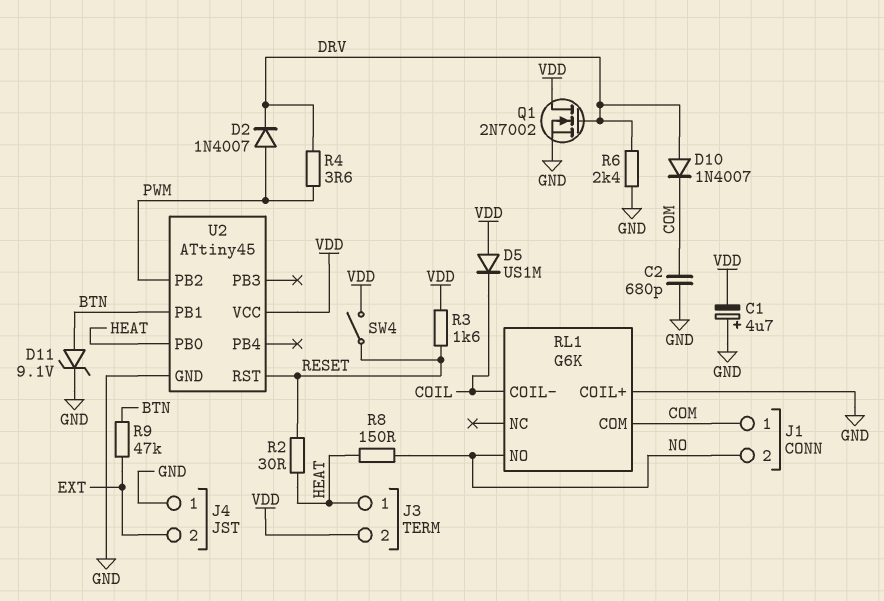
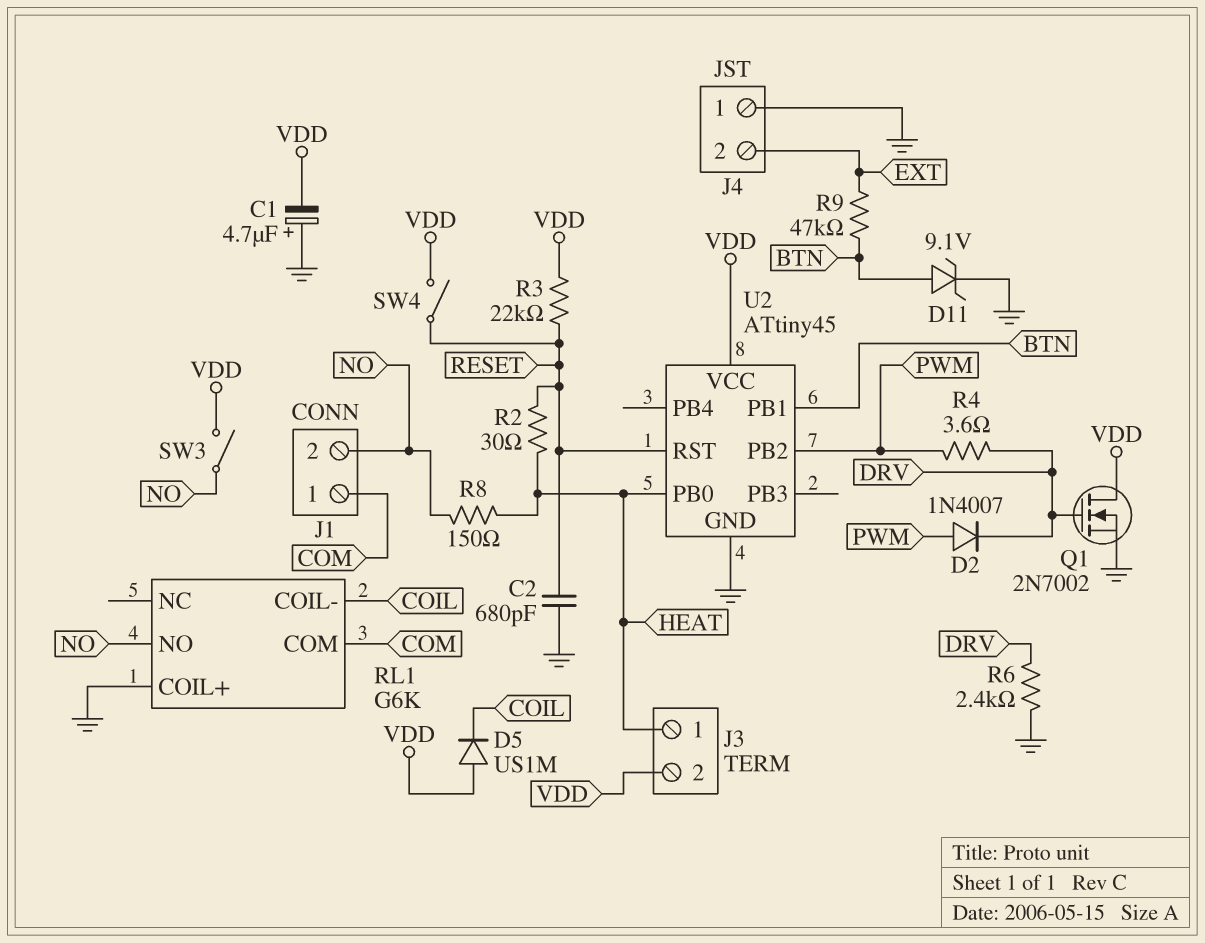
C2: 680pF (COM, GND) -> 680pF (GND, RESET)
D10: diode 1N4007 (A DRV, K COM) -> none
R3: 1.6k (RESET, VDD) -> 22k (RESET, VDD)
SW3: none -> switch (NO, VDD)

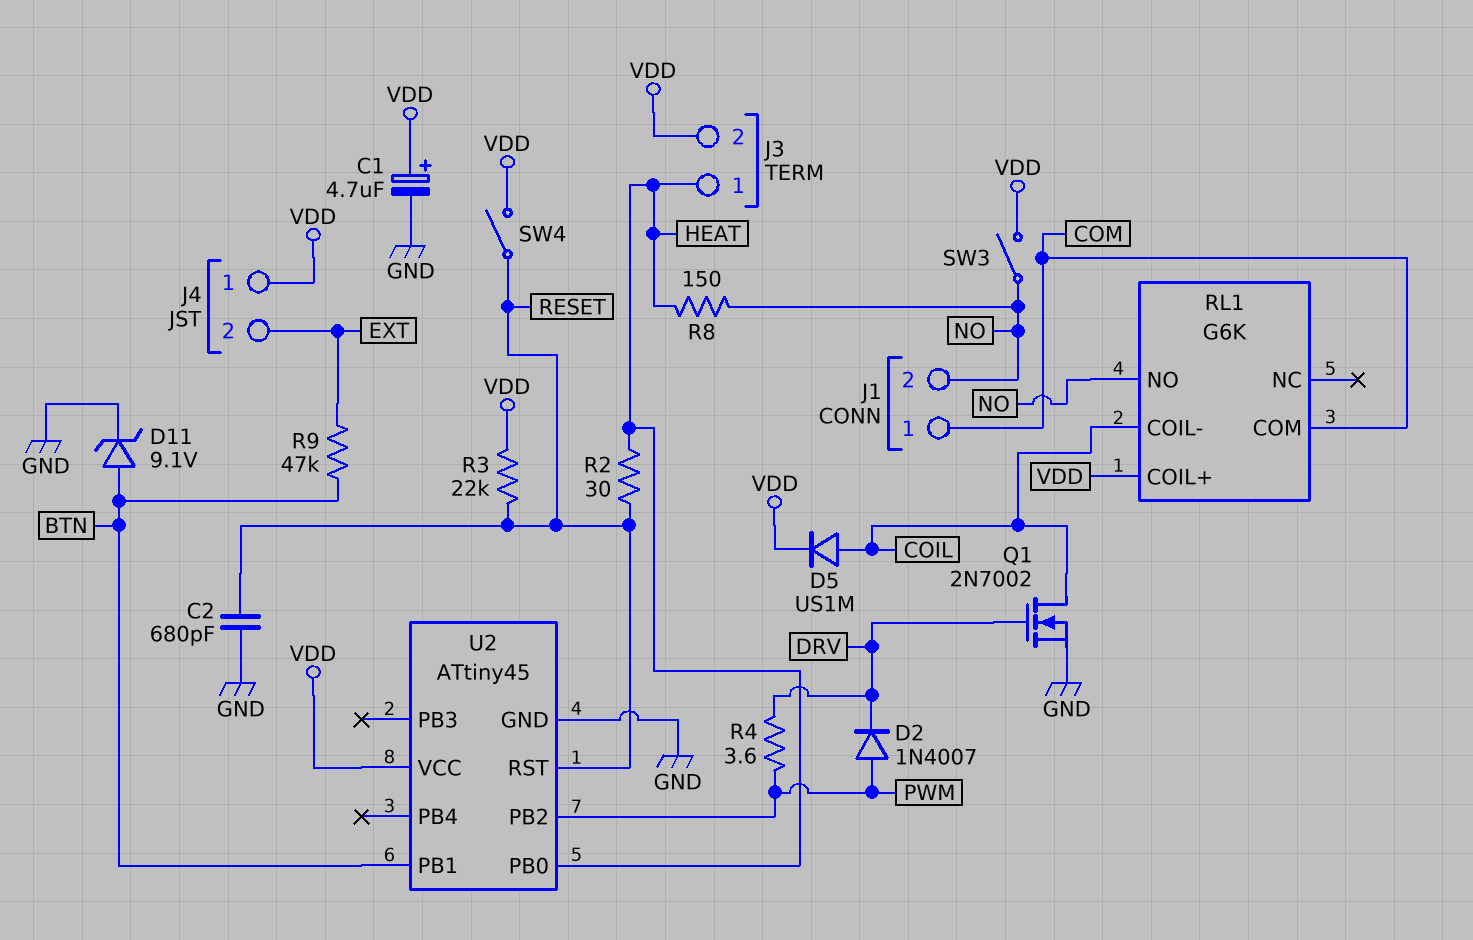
C1: 4.7uF (plus GND, minus VDD) -> 4.7uF (plus VDD, minus GND)
D5: diode US1M (A VDD, K COIL) -> diode US1M (A COIL, K VDD)
J4 pin 1: GND -> VDD
Q1: NMOS 2N7002 (G DRV, D VDD, S GND) -> NMOS 2N7002 (G DRV, D COIL, S GND)
R6: 2.4k (DRV, GND) -> none
RL1 pin COIL+: GND -> VDD

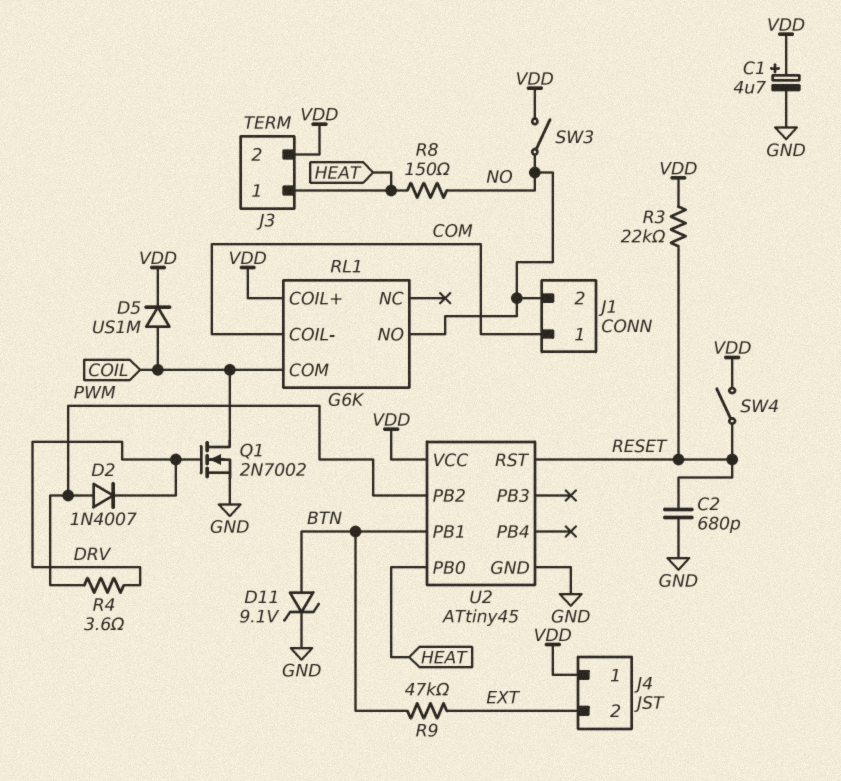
R2: 30 (HEAT, RESET) -> none
RL1 pin COIL-: COIL -> COM
RL1 pin COM: COM -> COIL

